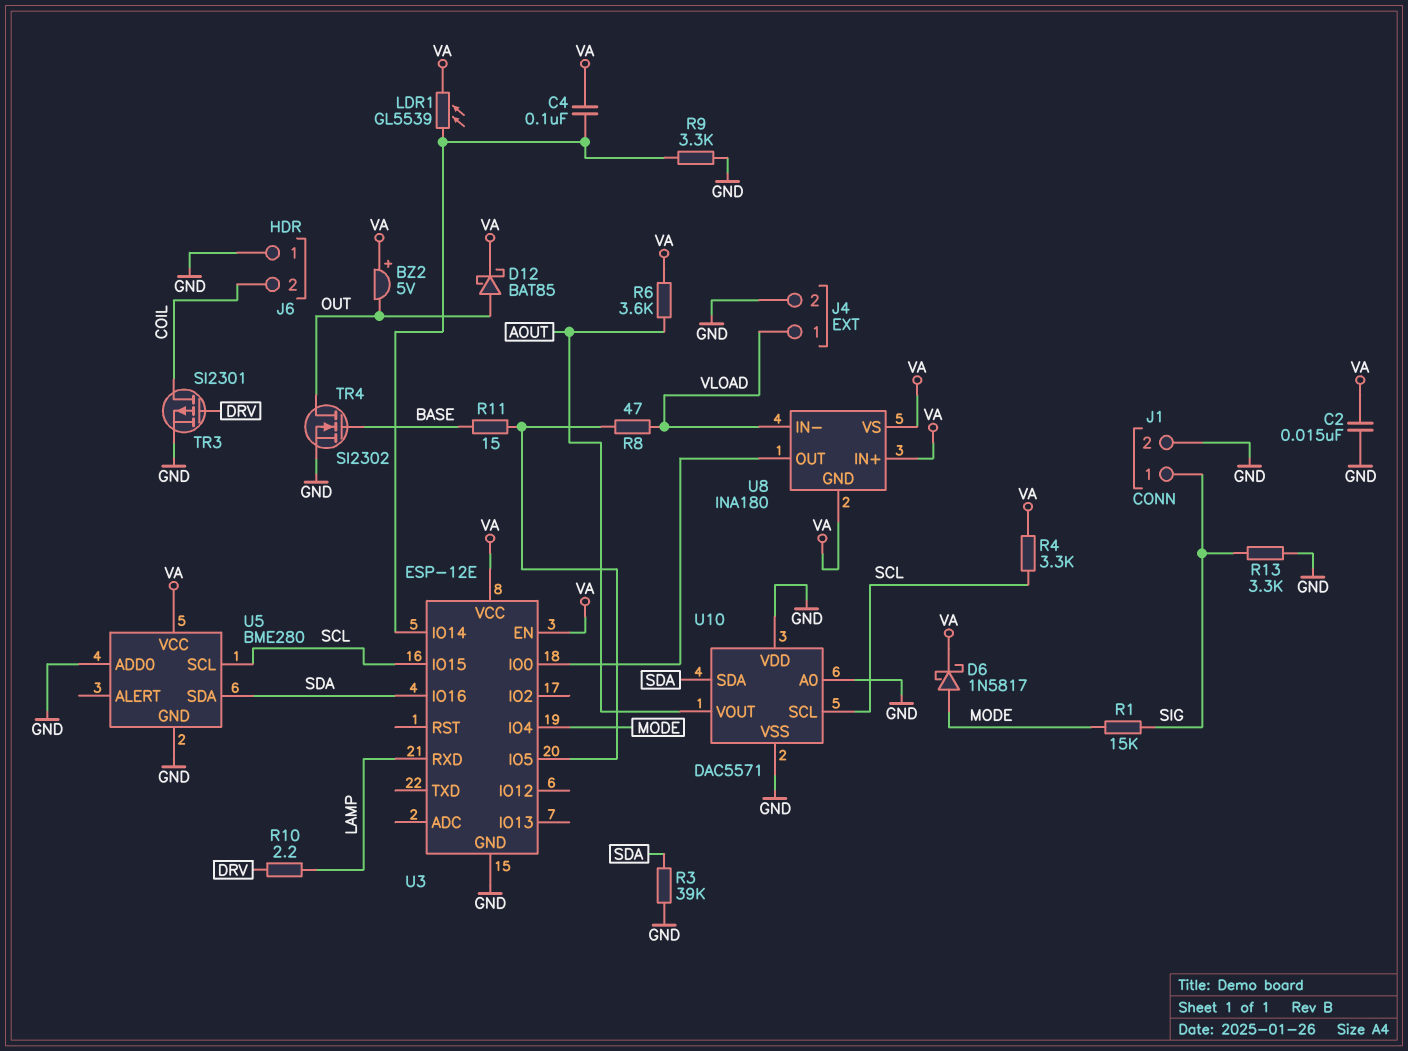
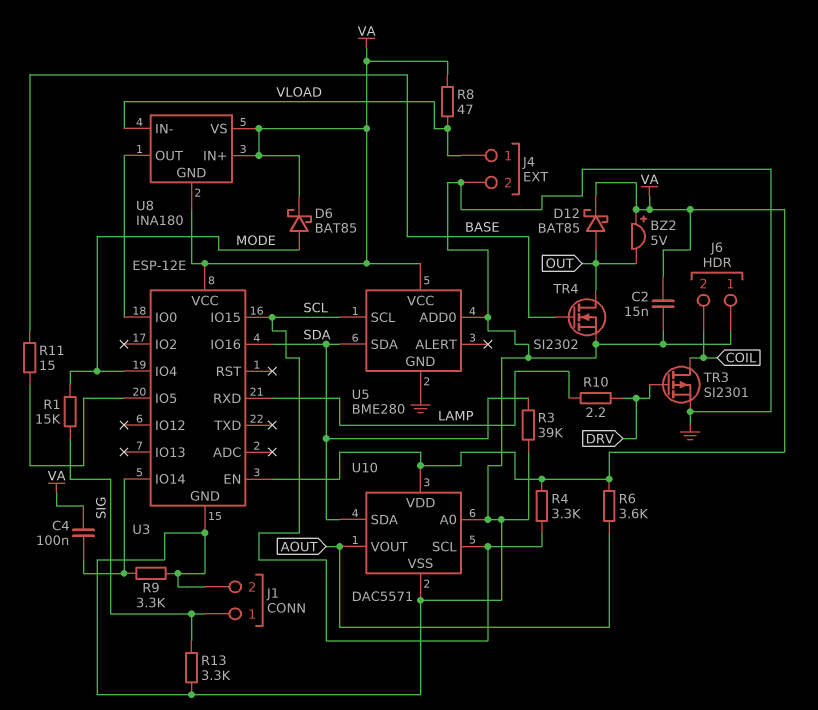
D6: schottky 1N5817 (A MODE, K VA) -> schottky BAT85 (A MODE, K VA)
LDR1: GL5539 (U3/IO14, VA) -> none
R8: 47 (U3/IO5, VLOAD) -> 47 (VA, VLOAD)
U10 pin VDD: GND -> VA

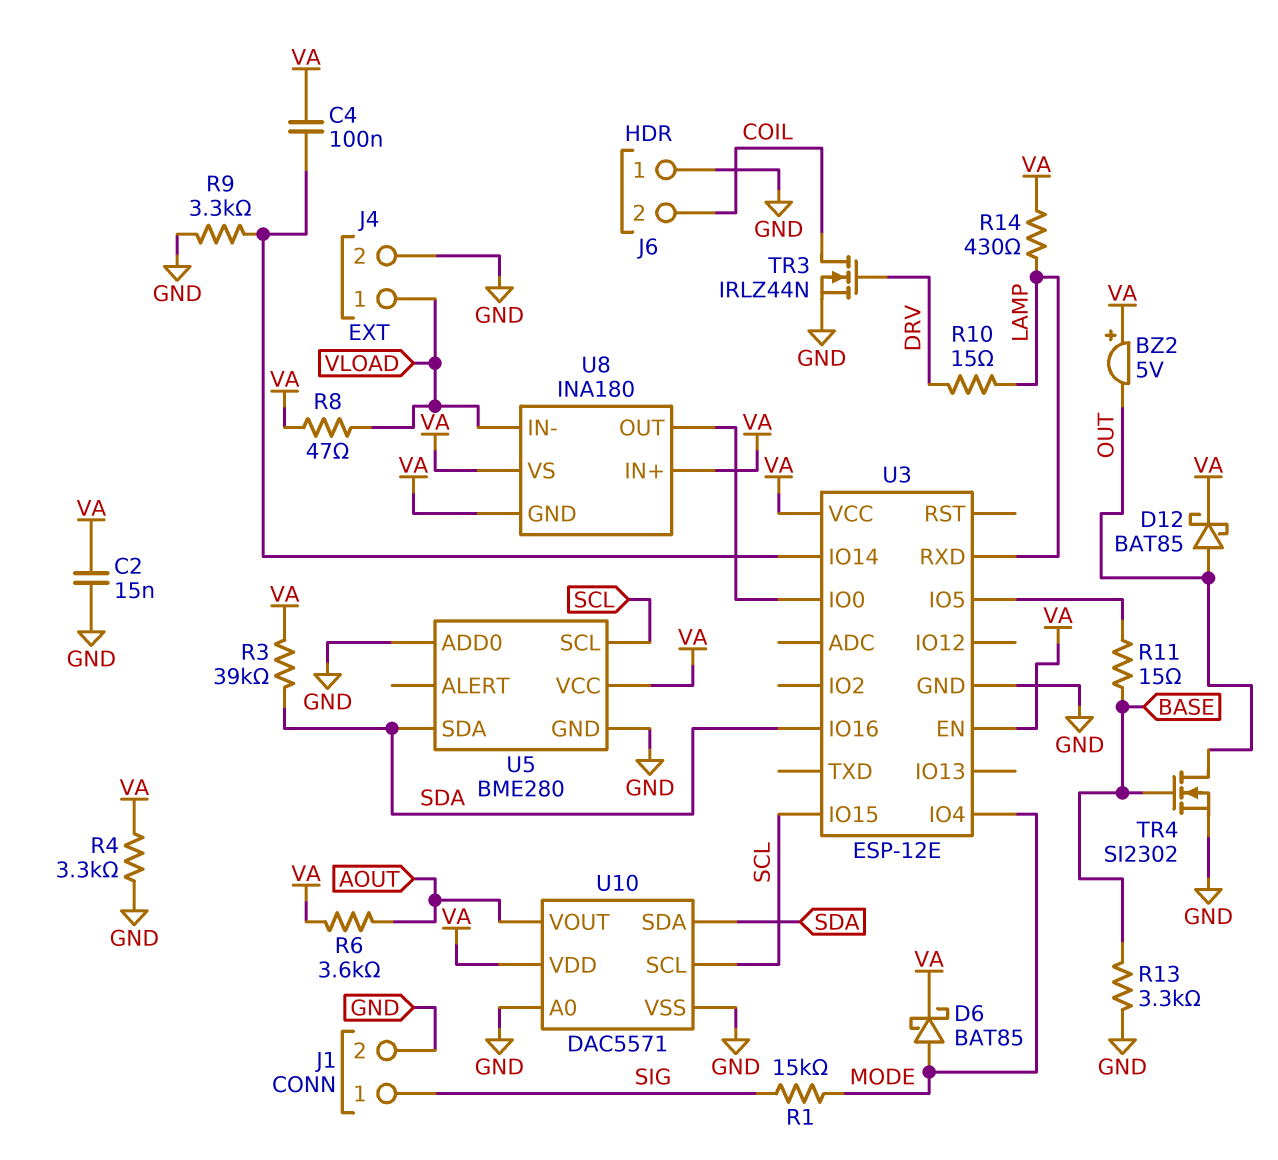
R3: 39k (GND, SDA) -> 39k (SDA, VA)
R4: 3.3k (SCL, VA) -> 3.3k (GND, VA)
R10: 2.2 (DRV, LAMP) -> 15 (DRV, LAMP)
R13: 3.3k (GND, SIG) -> 3.3k (BASE, GND)
R14: none -> 430 (LAMP, VA)
TR3: PMOS SI2301 (G DRV, D COIL, S GND) -> NMOS IRLZ44N (G DRV, D COIL, S GND)

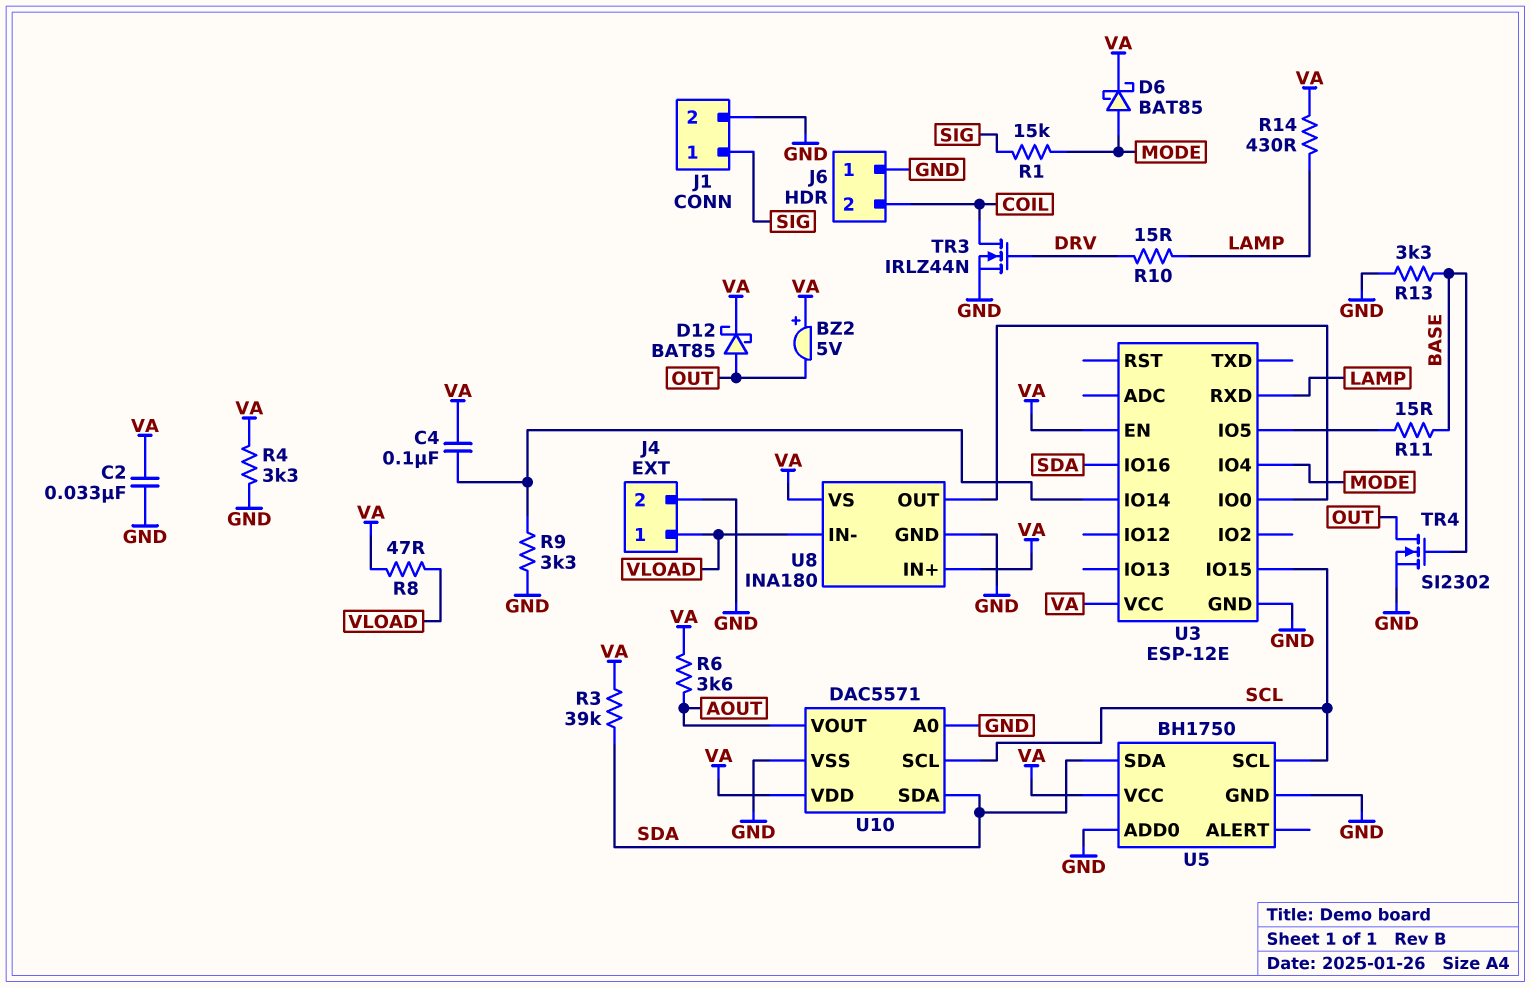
C2: 15nF (GND, VA) -> 33nF (GND, VA)
U5: BME280 -> BH1750
U8 pin GND: VA -> GND

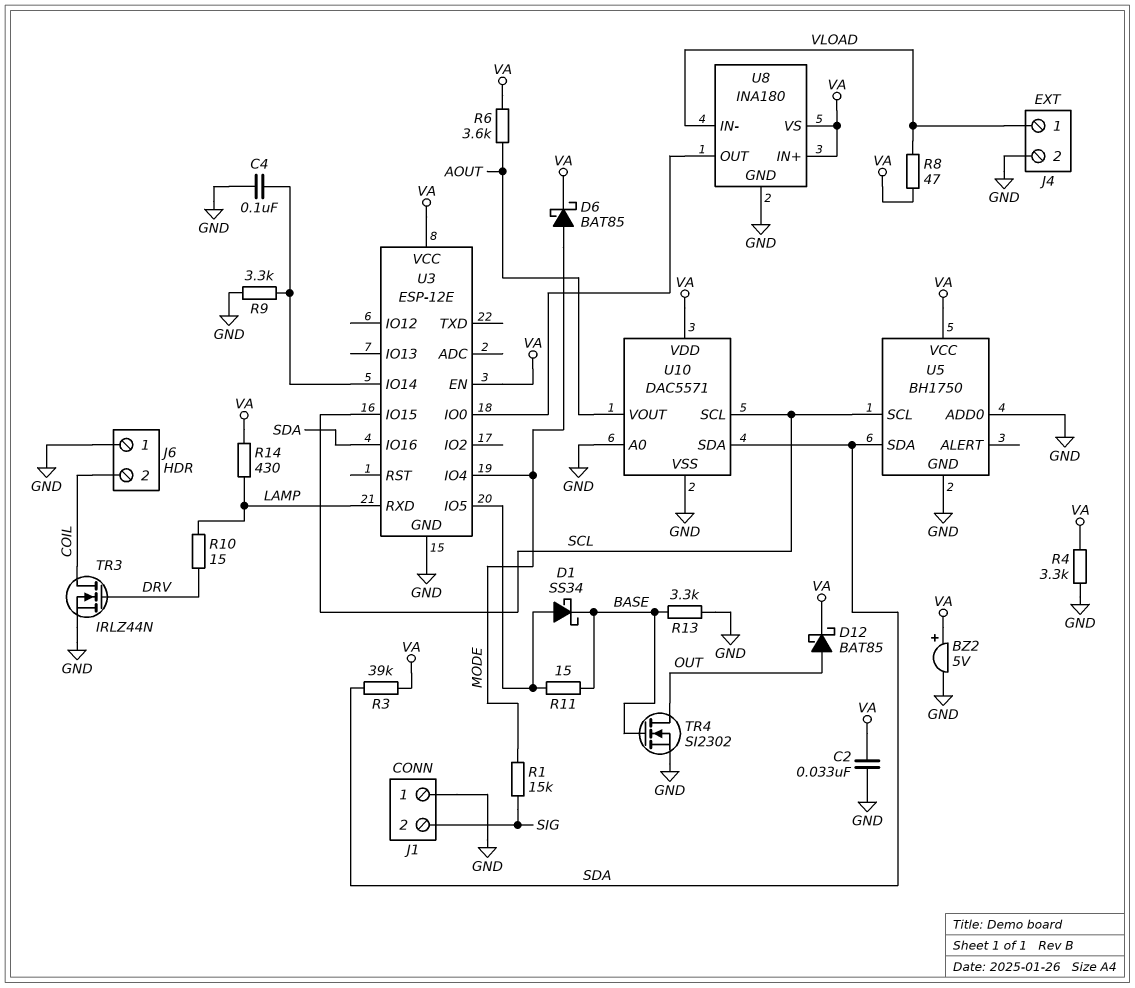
BZ2: buzzer 5V (plus VA, minus OUT) -> buzzer 5V (plus VA, minus GND)
C4: 100nF (U3/IO14, VA) -> 100nF (GND, U3/IO14)
D1: none -> schottky SS34 (A U3/IO5, K BASE)
J1 pin 1: SIG -> GND
J1 pin 2: GND -> SIG

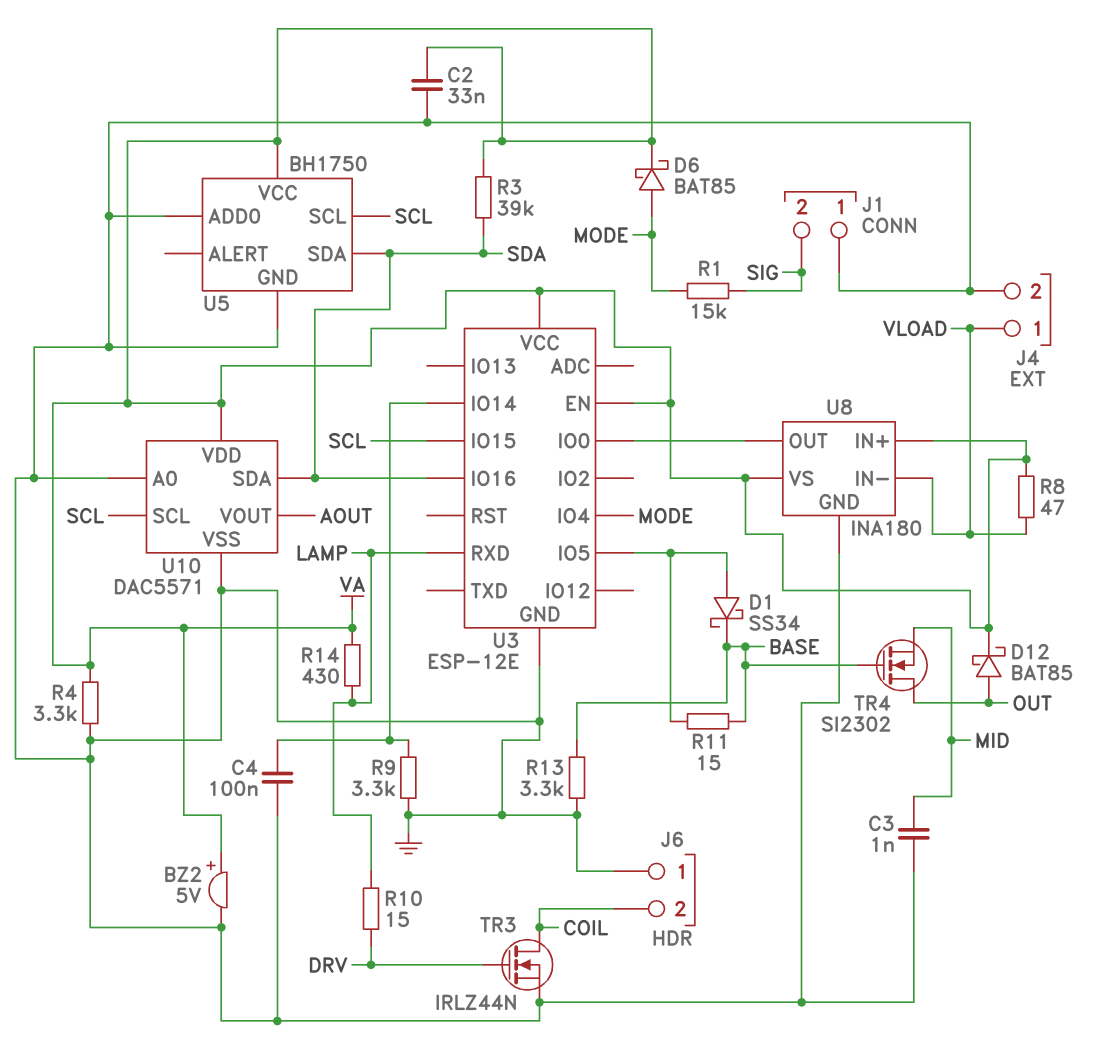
C3: none -> 1nF (GND, MID)
R6: 3.6k (AOUT, VA) -> none
TR4: NMOS SI2302 (G BASE, D OUT, S GND) -> NMOS SI2302 (G BASE, D OUT, S MID)

